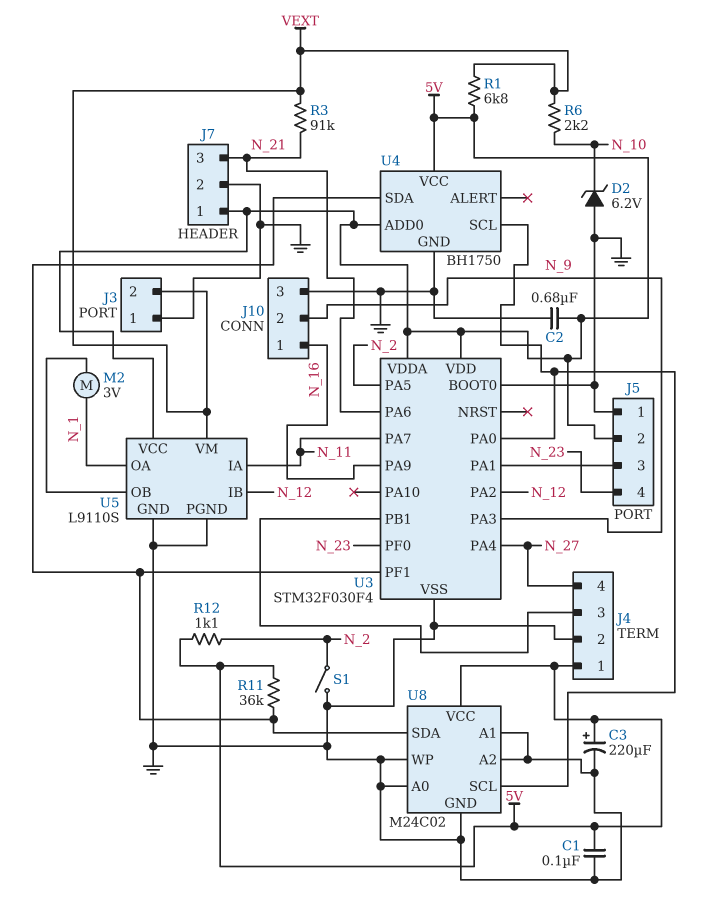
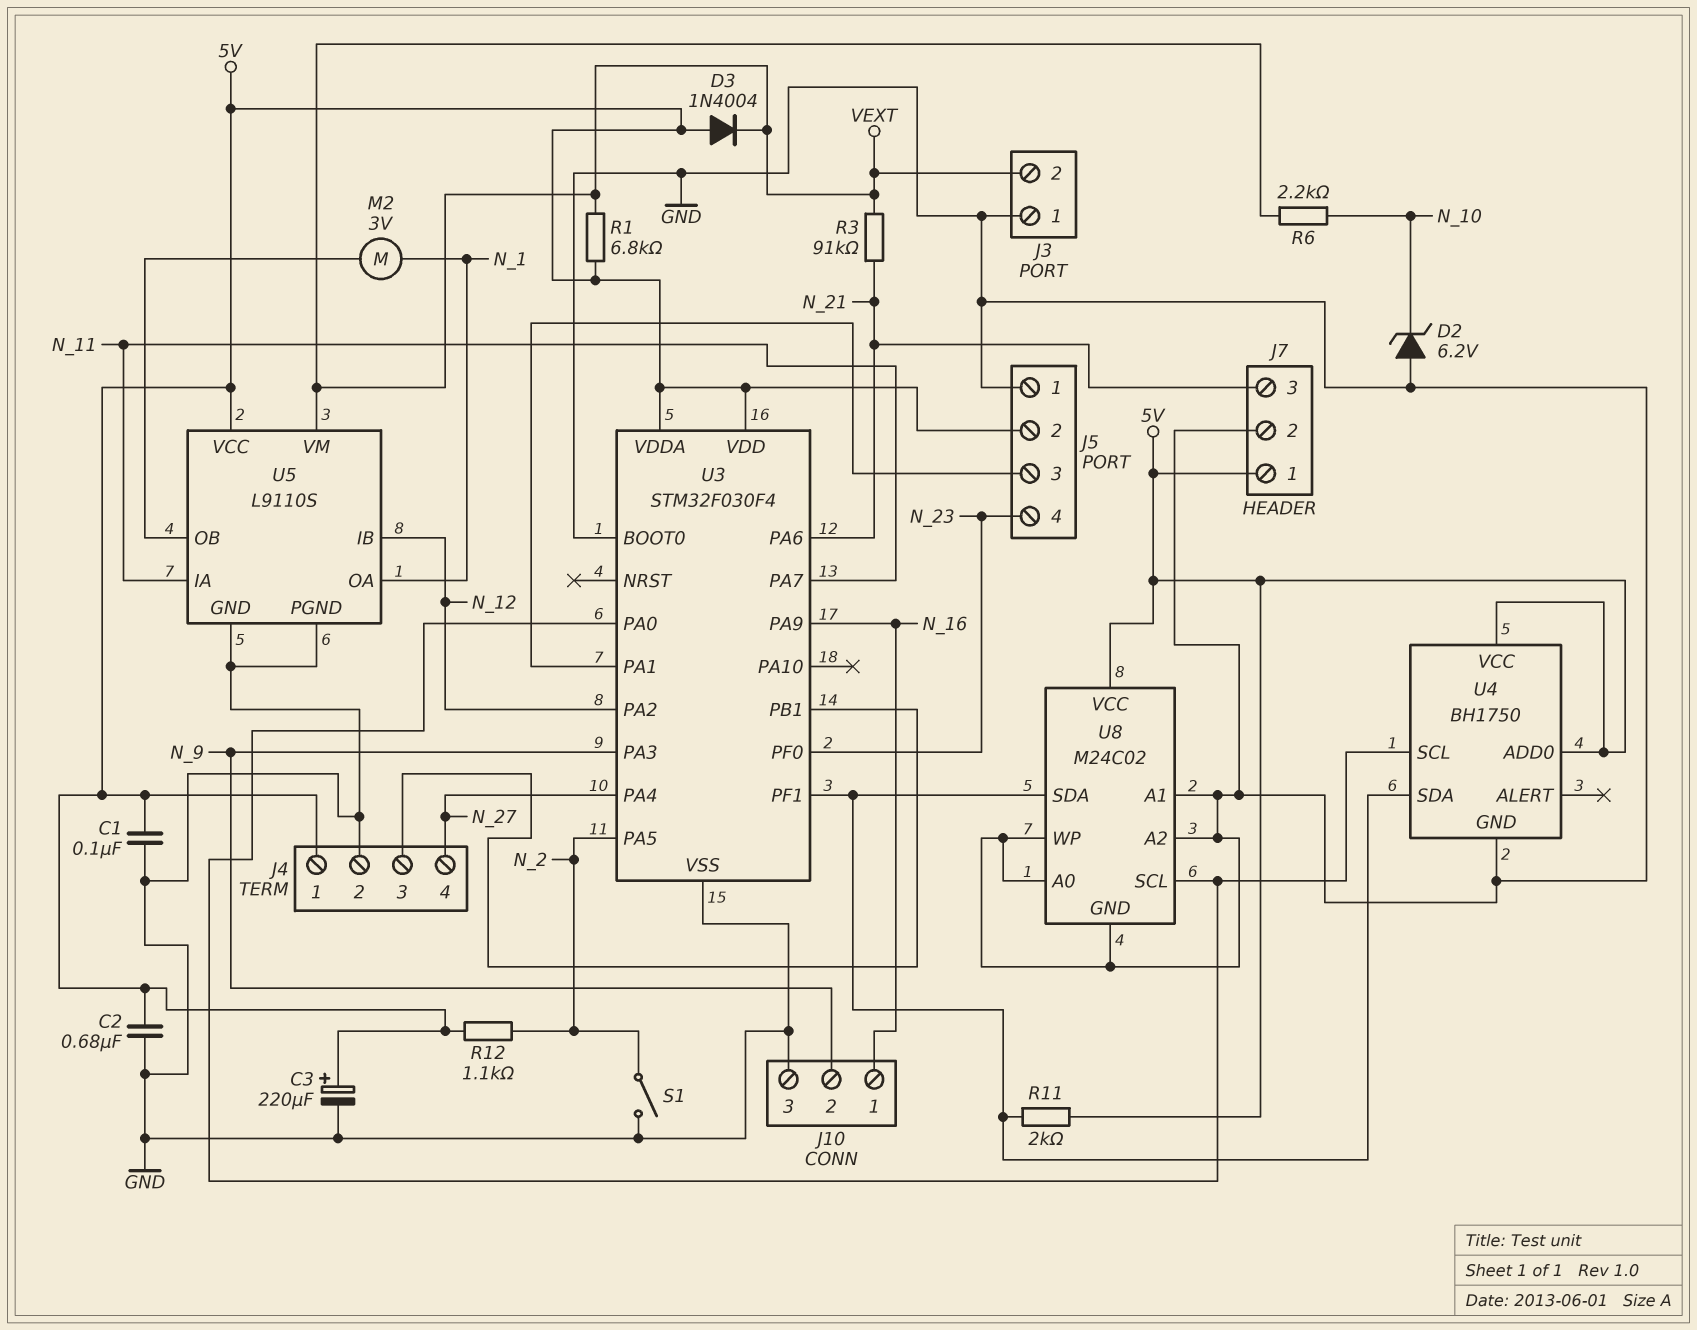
D3: none -> diode 1N4004 (A 5V, K VEXT)
R11: 36k (5V, U3/PF1) -> 2k (5V, U3/PF1)

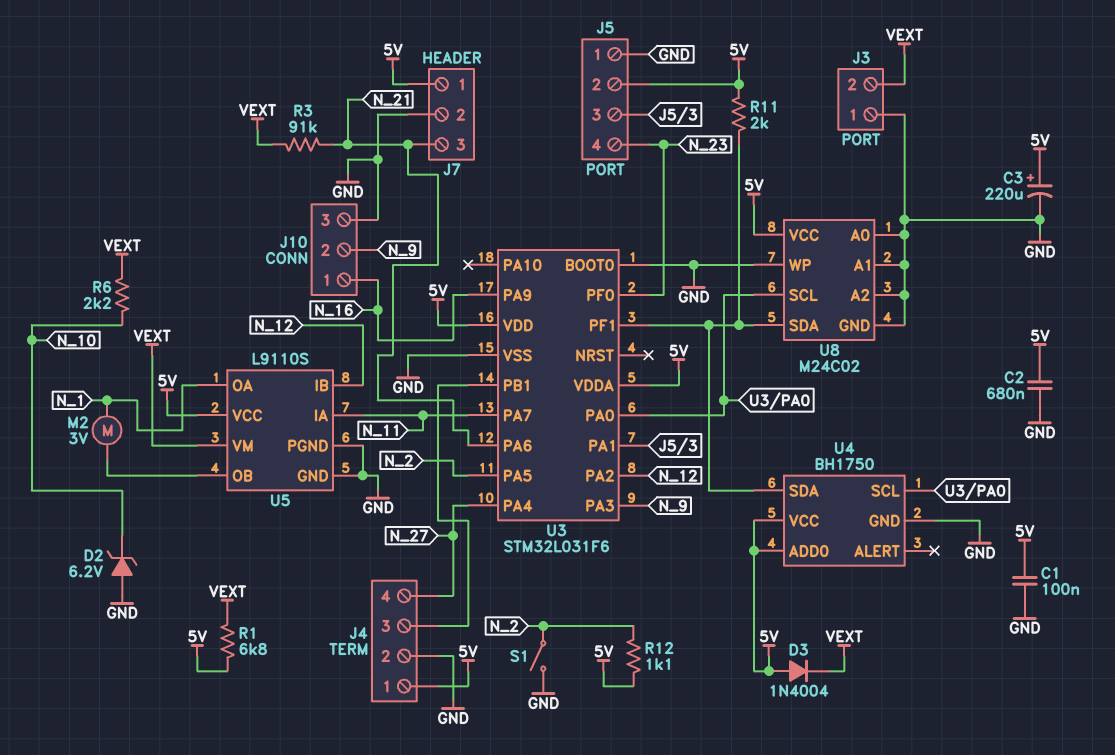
U3: STM32F030F4 -> STM32L031F6

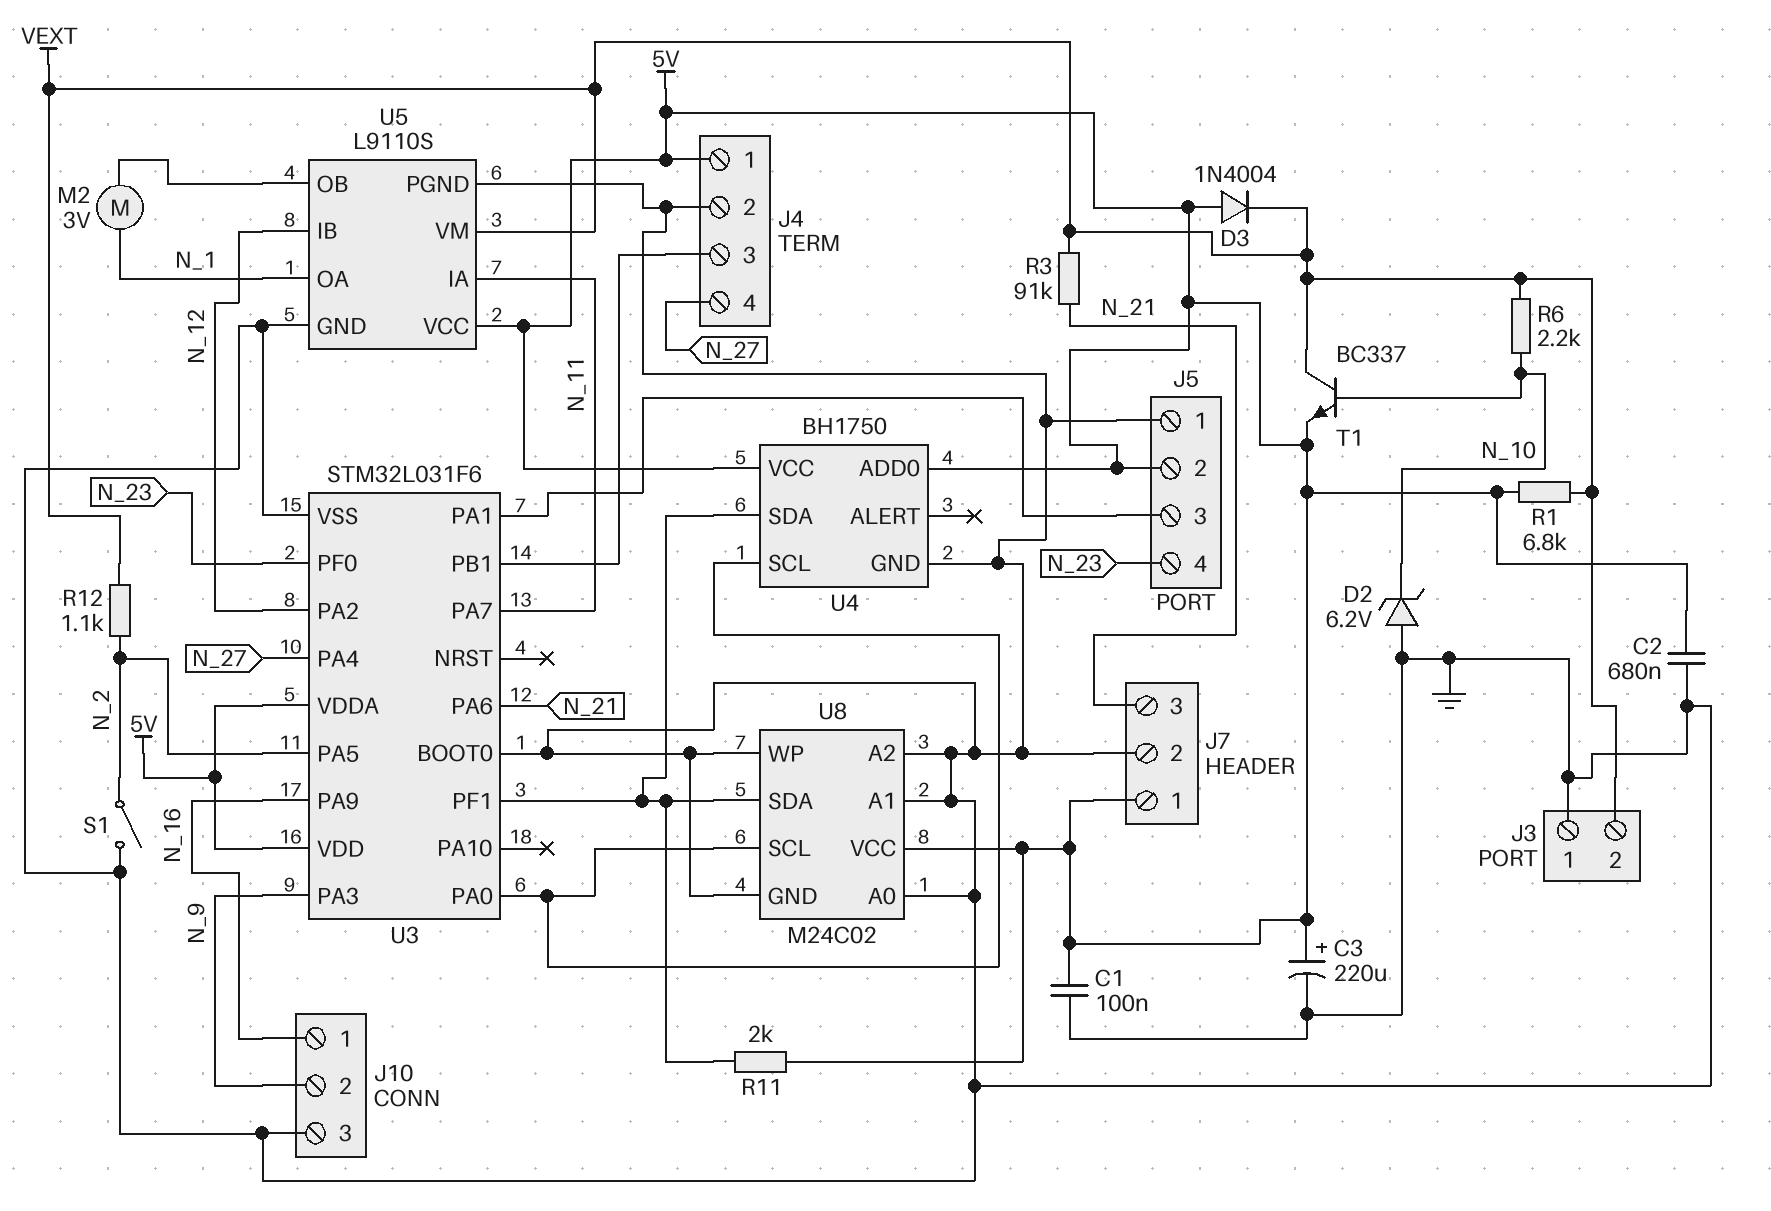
R12: 1.1k (5V, N_2) -> 1.1k (N_2, VEXT)
T1: none -> NPN BC337 (B N_10, C VEXT, E 5V)

